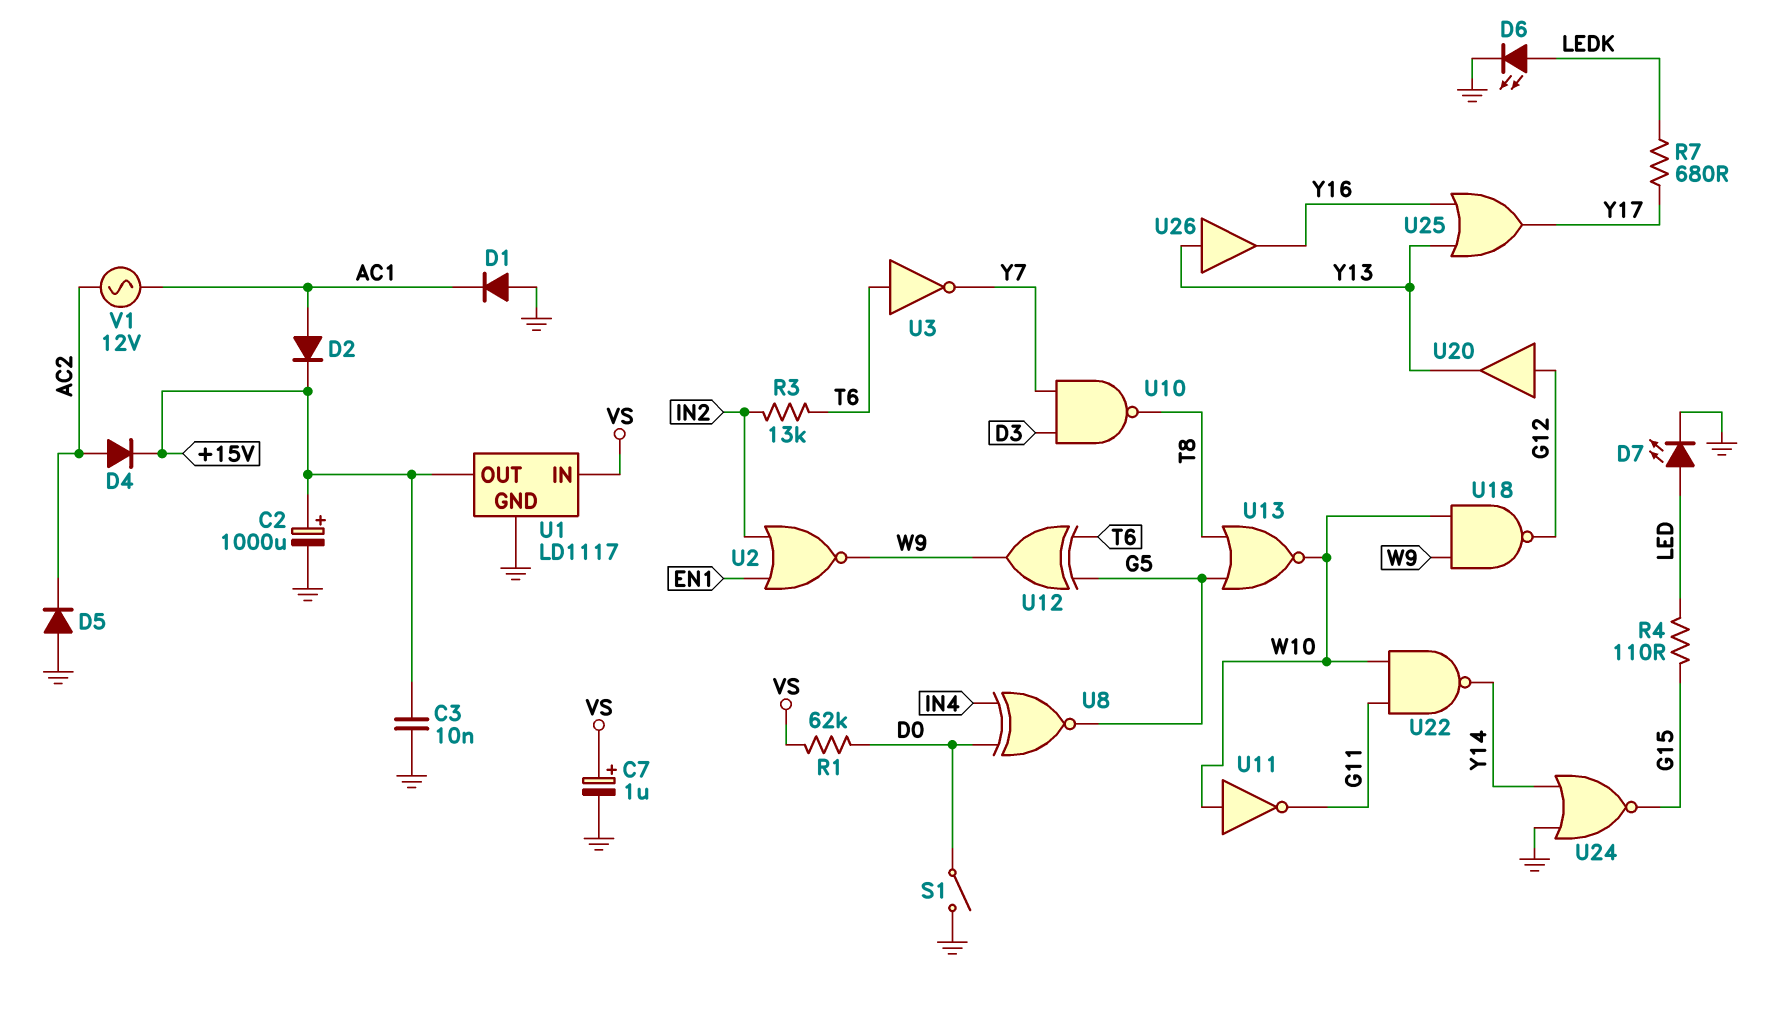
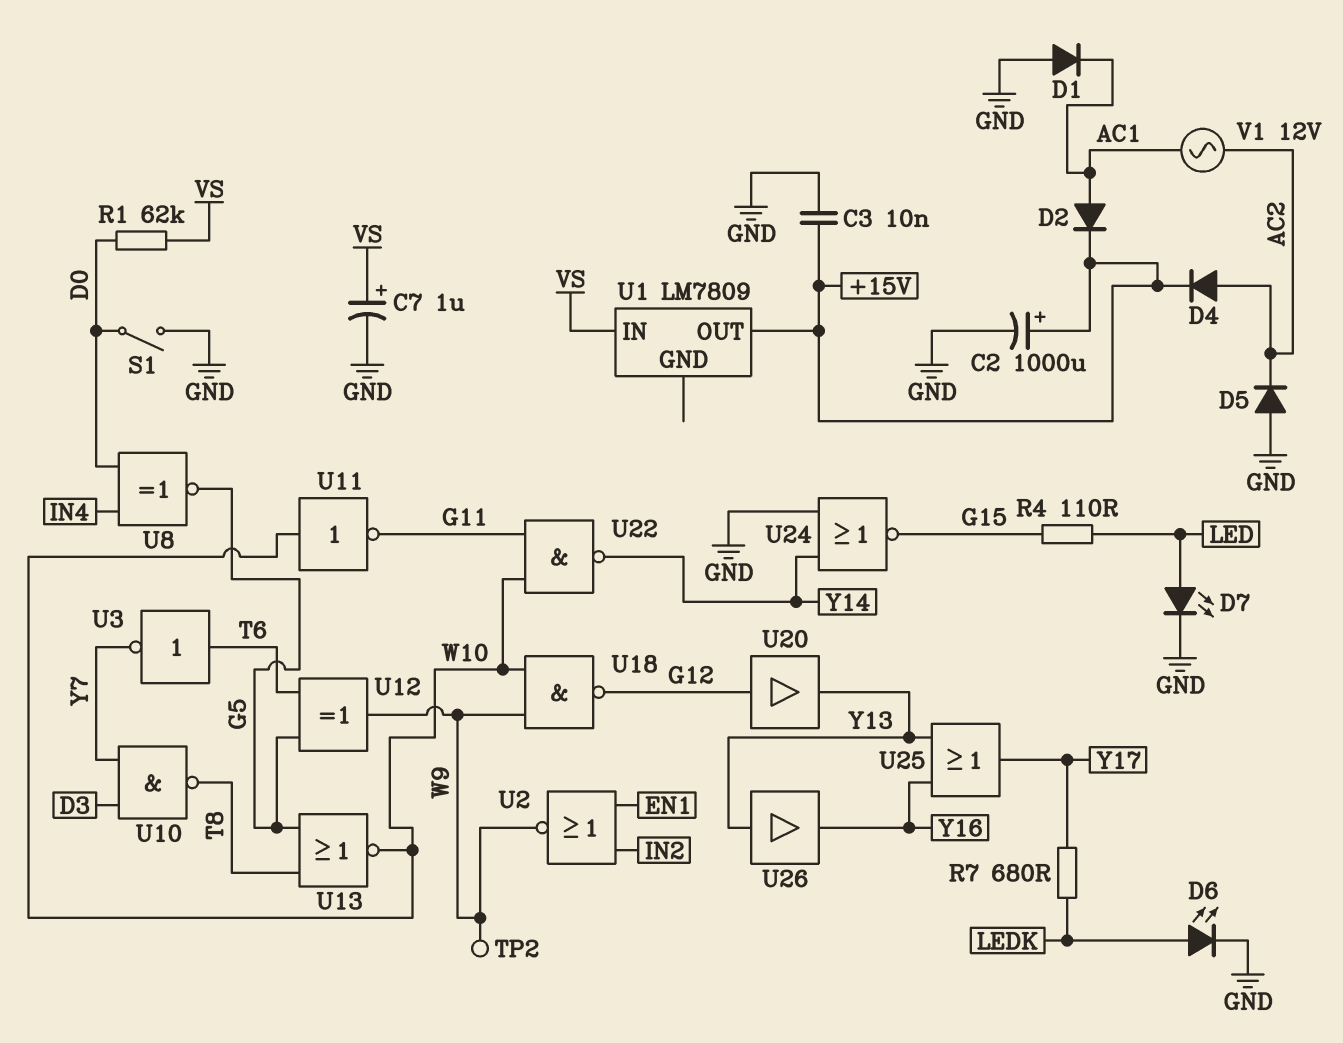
R3: 13k (IN2, T6) -> none
TP2: none -> test point (W9)
U1: LD1117 -> LM7809
U1 pin GND: GND -> none

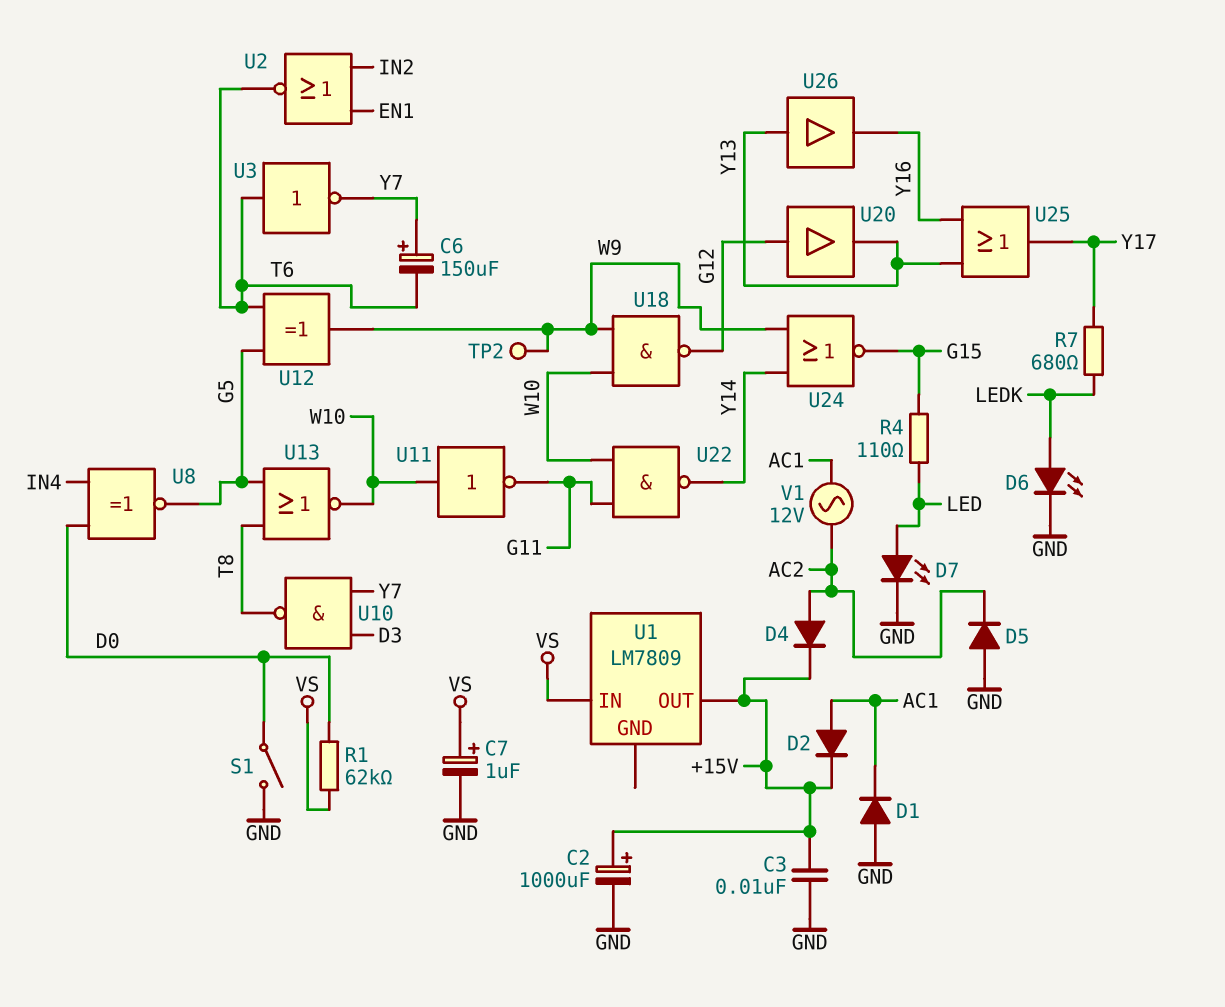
C6: none -> 150uF (plus Y7, minus T6)
U2: NOR (in EN1, in IN2, out W9) -> NOR (in EN1, in IN2, out T6)
U24: NOR (in GND, in Y14, out G15) -> NOR (in W9, in Y14, out G15)

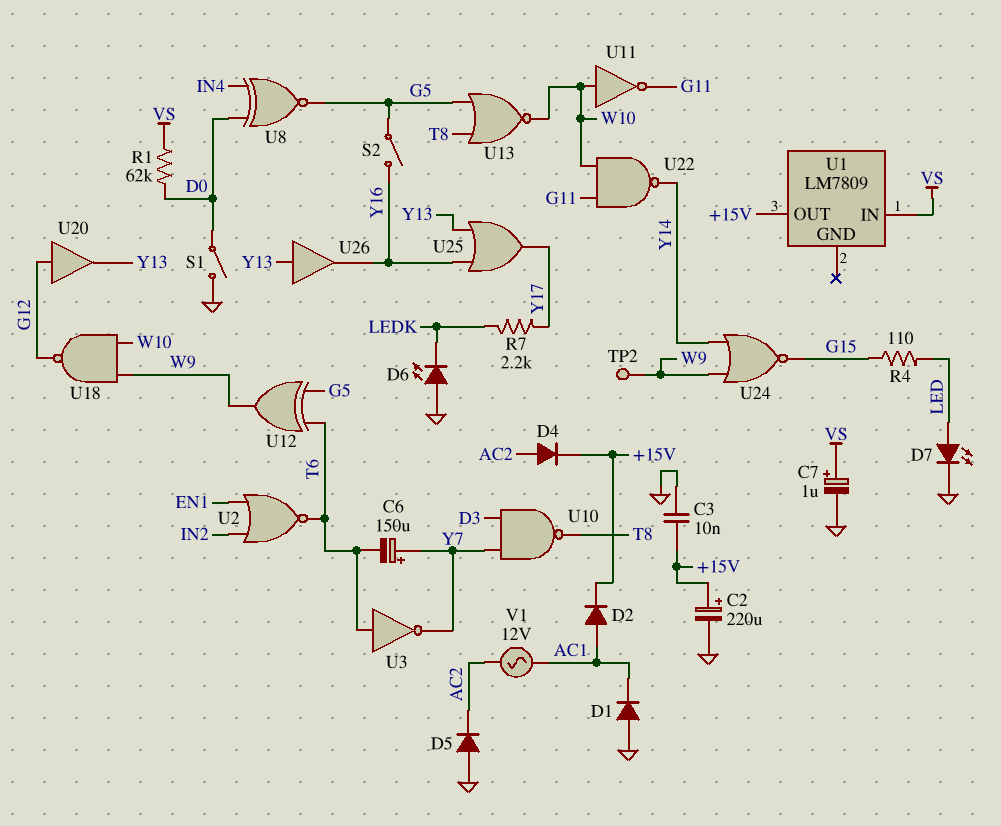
C2: 1000uF (plus +15V, minus GND) -> 220uF (plus +15V, minus GND)
D6: LED (A LEDK, K GND) -> LED (A GND, K LEDK)
R7: 680 (LEDK, Y17) -> 2.2k (LEDK, Y17)
S2: none -> switch (G5, Y16)

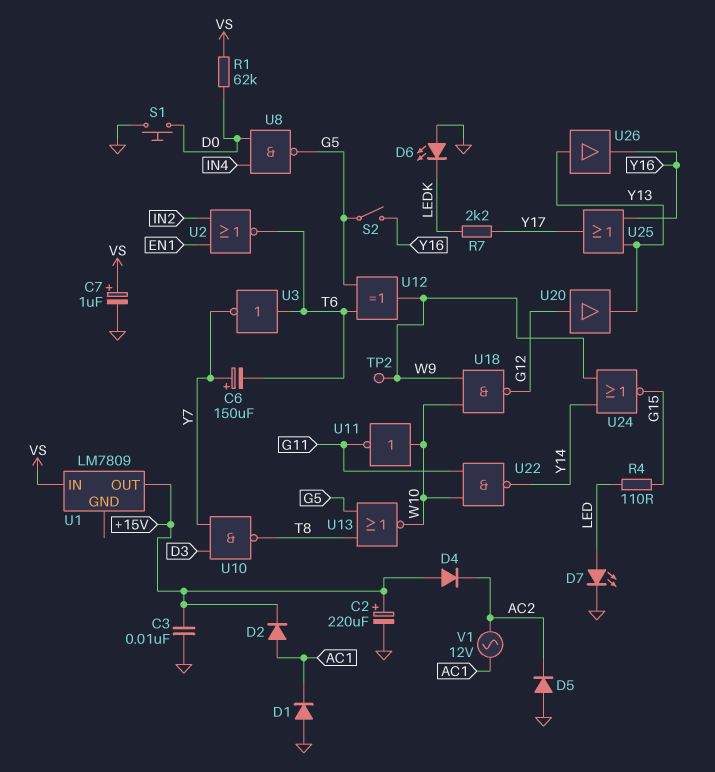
D4: diode (A AC2, K +15V) -> diode (A +15V, K AC2)
S1: switch (D0, GND) -> button (D0, GND)
U8: XNOR (in D0, in IN4, out G5) -> NAND (in D0, in IN4, out G5)

